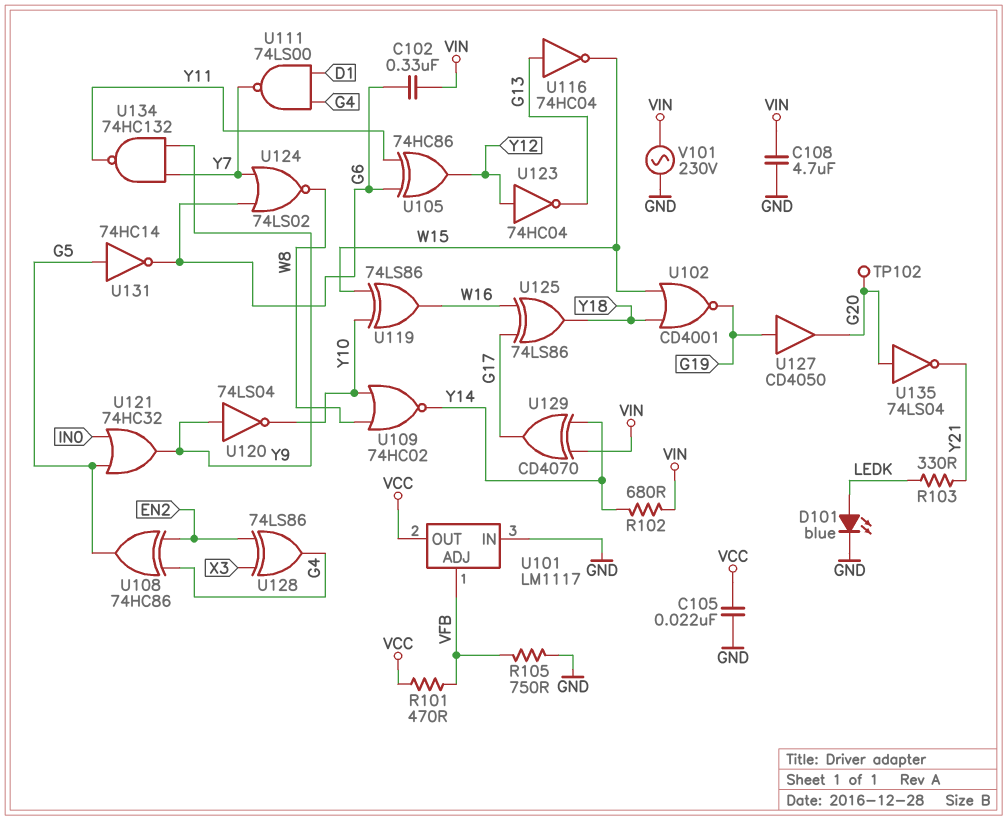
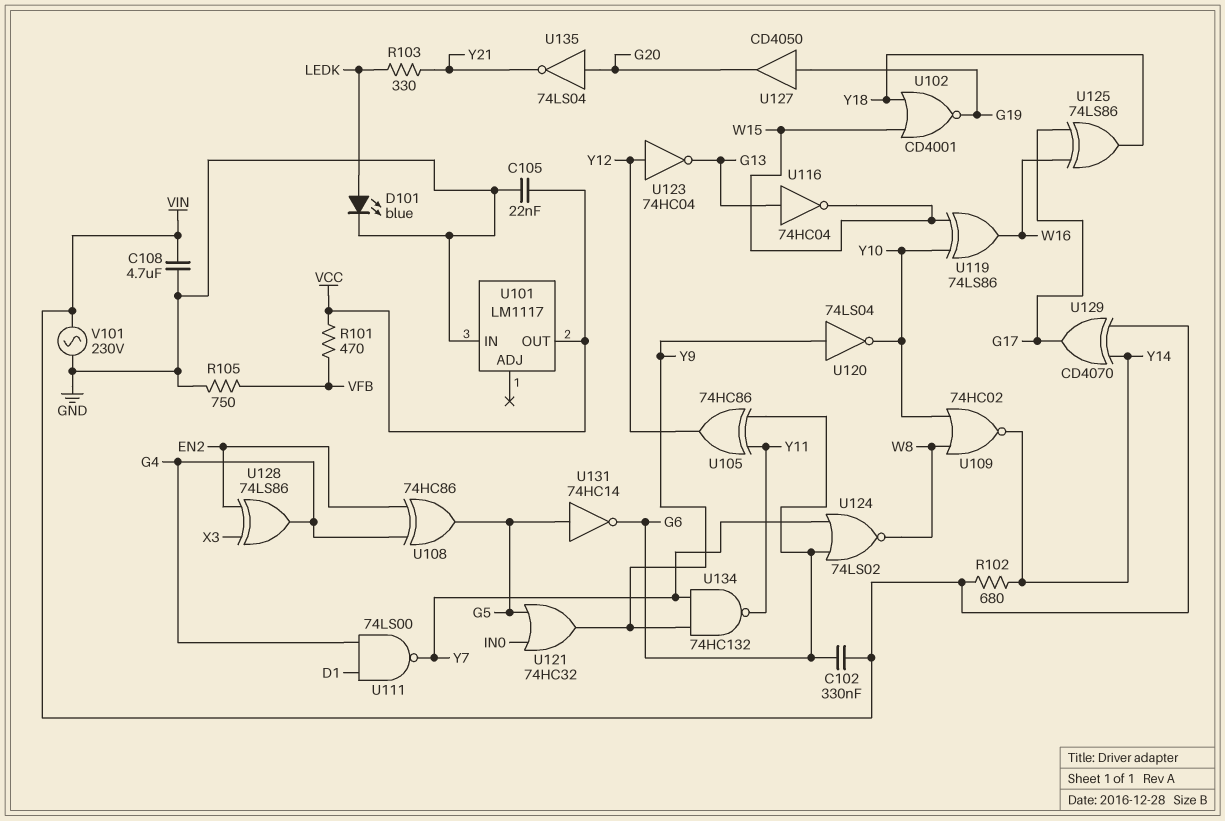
TP102: test point (G20) -> none
U101 pin ADJ: VFB -> none

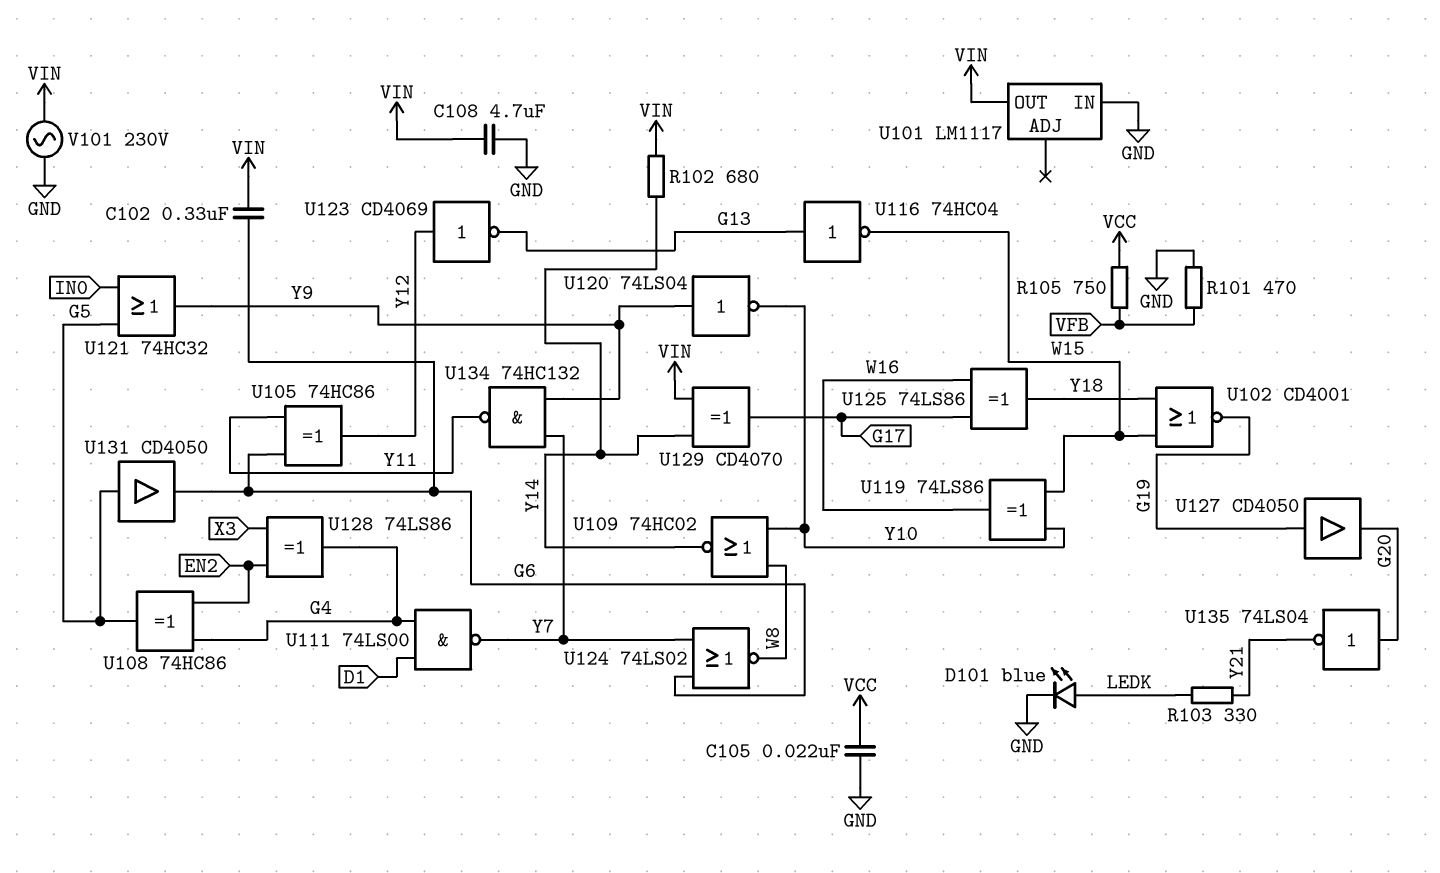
R101: 470 (VCC, VFB) -> 470 (GND, VFB)
R105: 750 (GND, VFB) -> 750 (VCC, VFB)
U101 pin OUT: VCC -> VIN
U123: NOT 74HC04 (in Y12, out G13) -> NOT CD4069 (in Y12, out G13)
U131: NOT 74HC14 (in G5, out G6) -> buffer CD4050 (in G5, out G6)

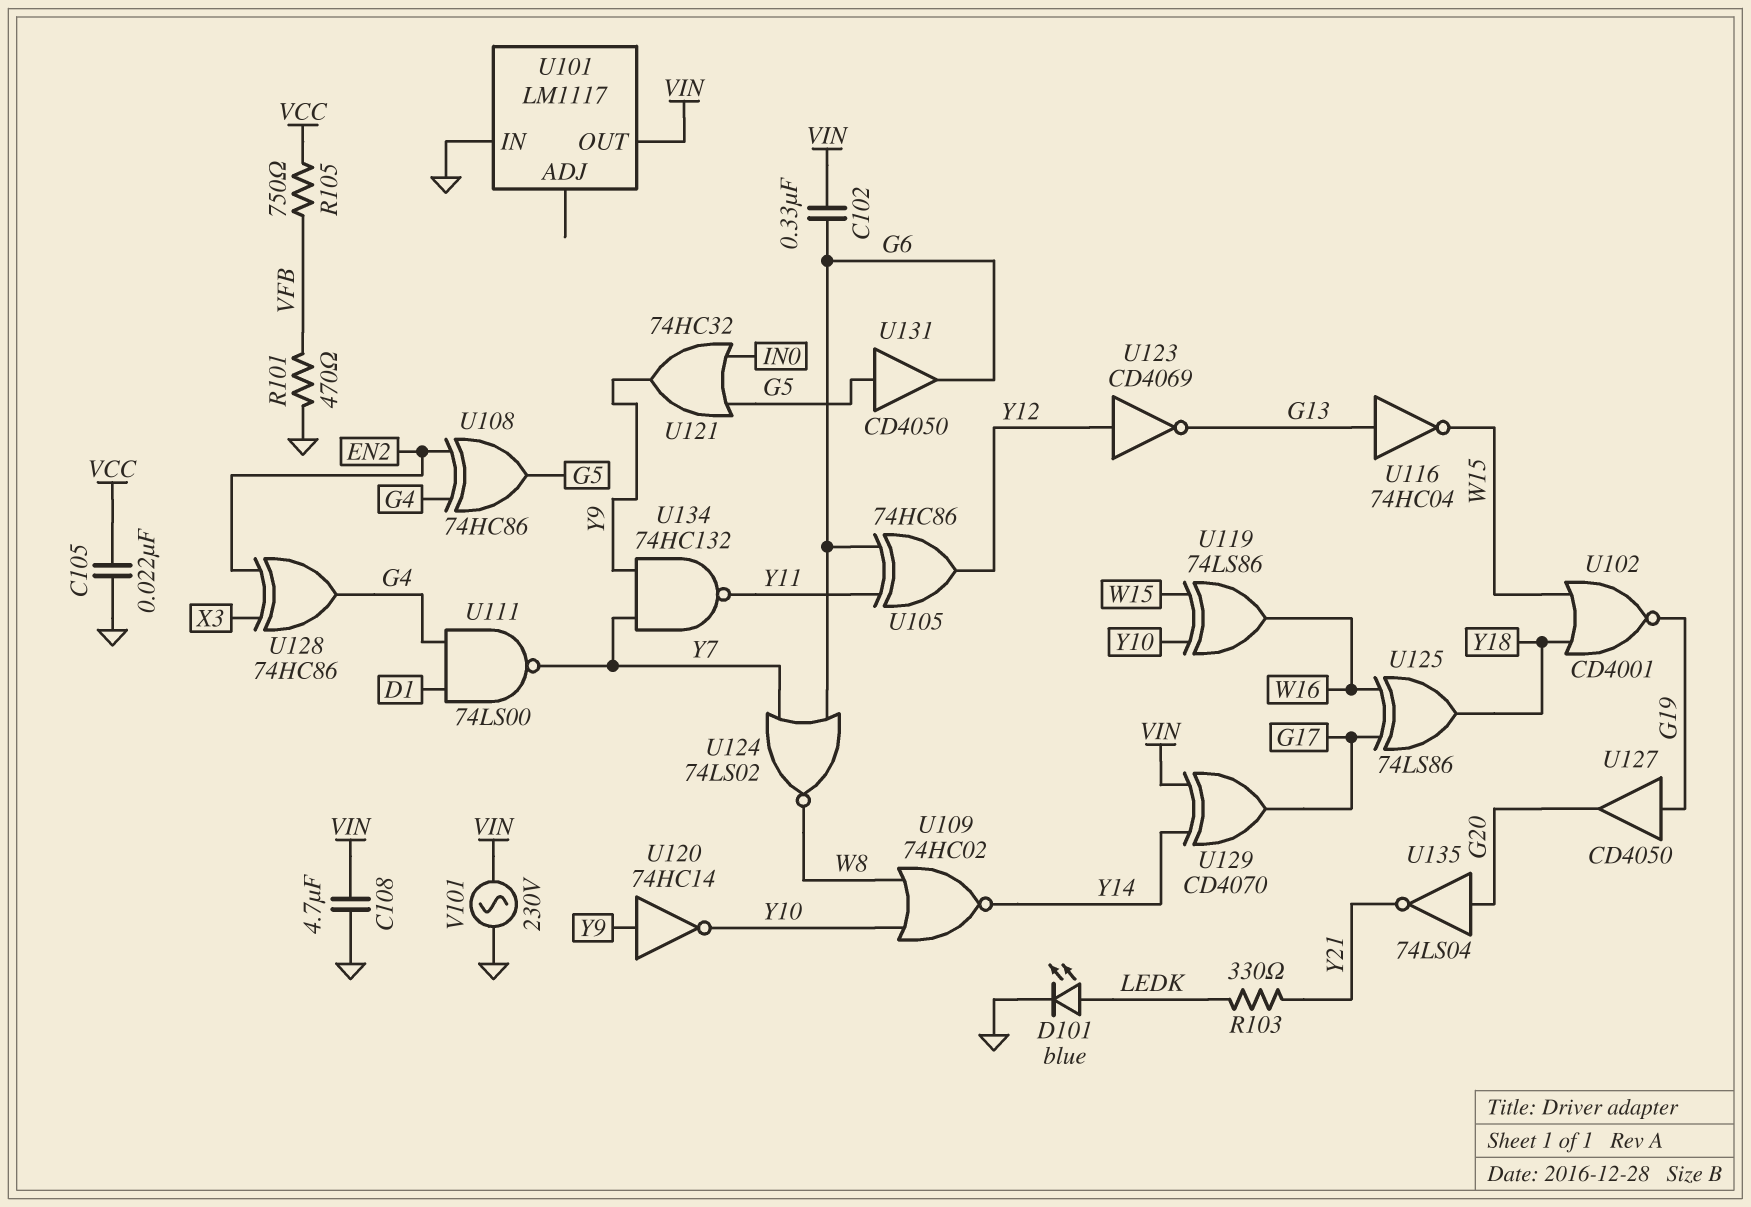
R102: 680 (VIN, Y14) -> none
U120: NOT 74LS04 (in Y9, out Y10) -> NOT 74HC14 (in Y9, out Y10)
U128: XOR 74LS86 (in EN2, in X3, out G4) -> XOR 74HC86 (in EN2, in X3, out G4)

